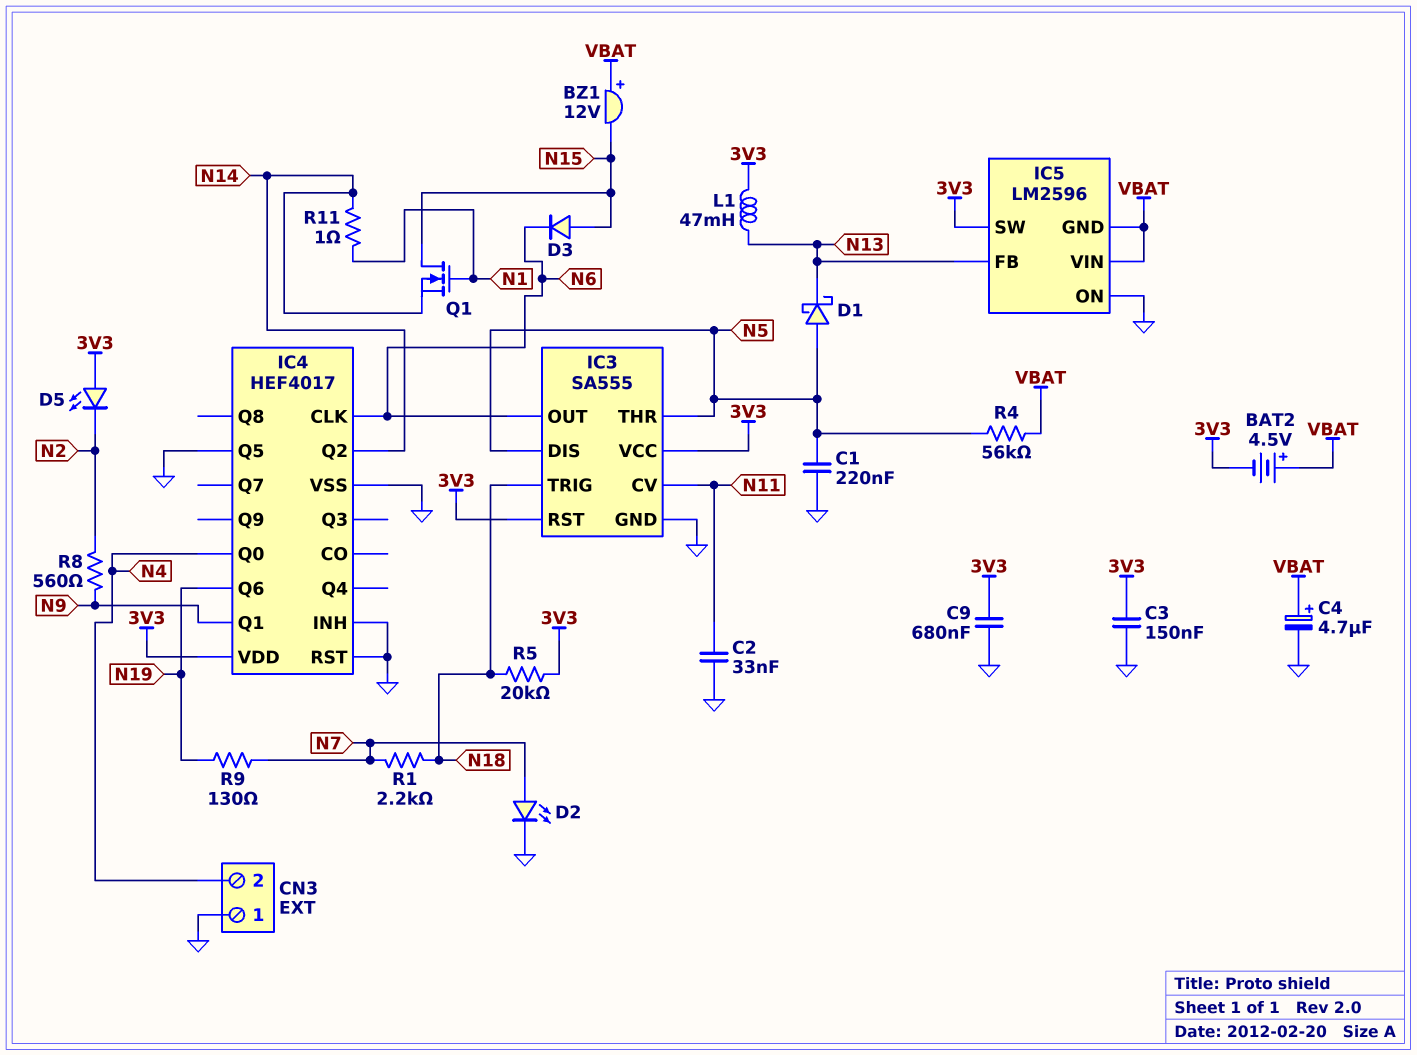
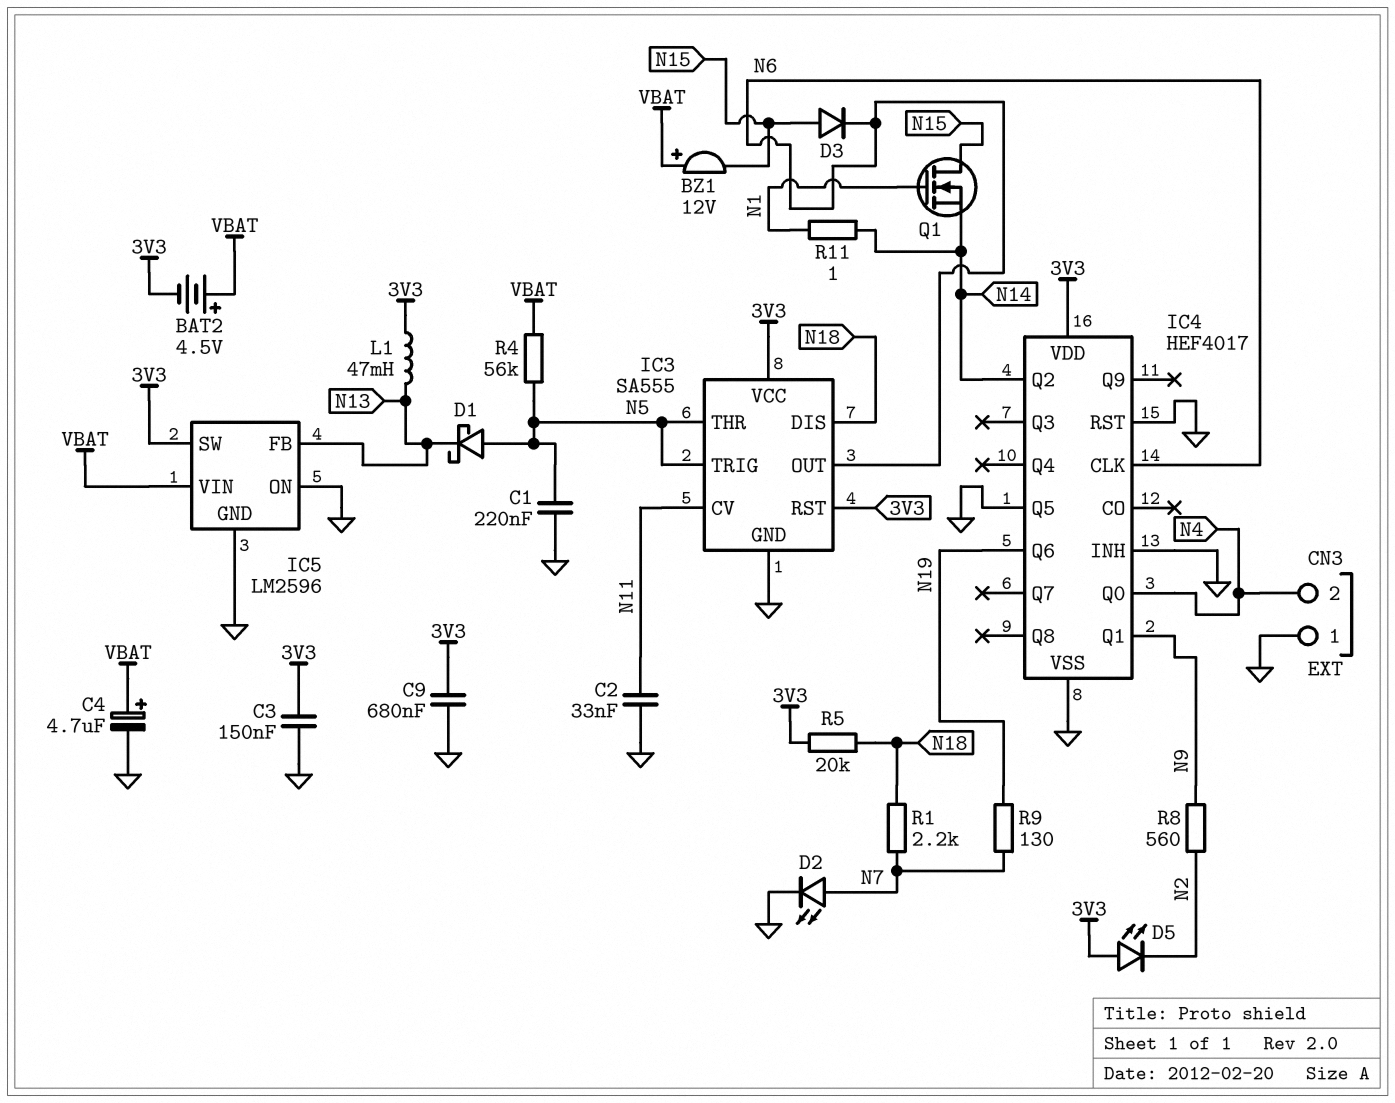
IC3 pin DIS: N5 -> N18
IC3 pin TRIG: N18 -> N5
IC5 pin GND: VBAT -> GND

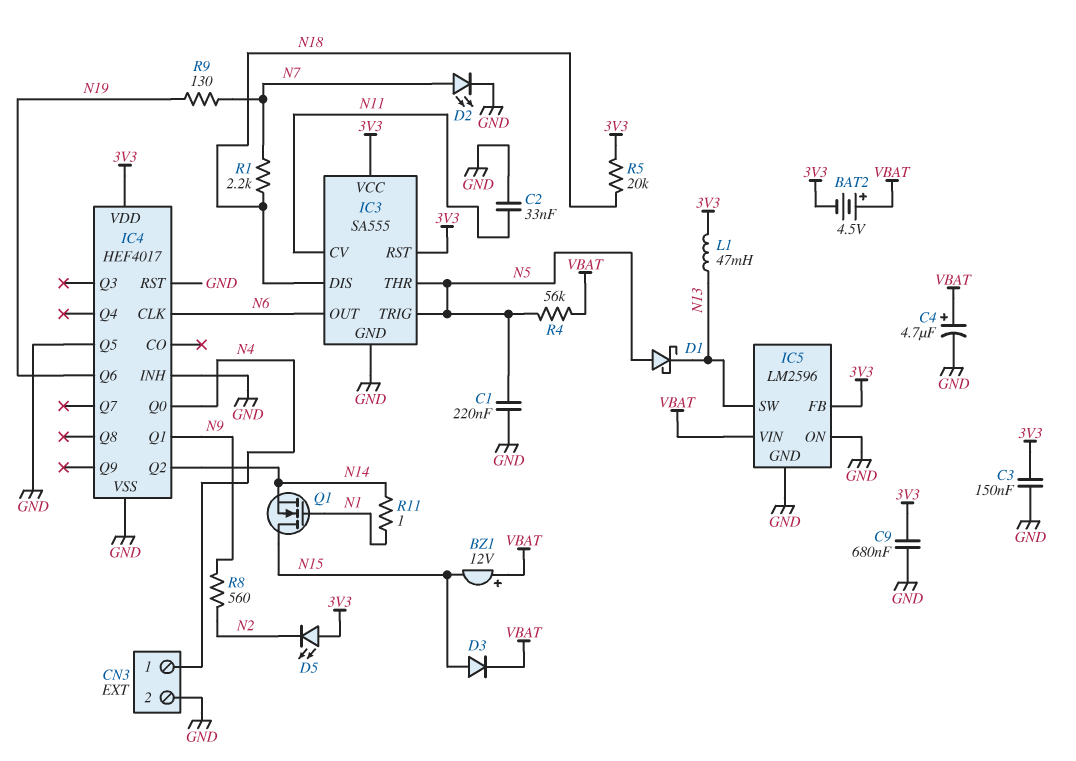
CN3 pin 1: GND -> N4
CN3 pin 2: N4 -> GND
D3: diode (A N15, K N6) -> diode (A N15, K VBAT)
IC5 pin FB: N13 -> 3V3
IC5 pin SW: 3V3 -> N13

